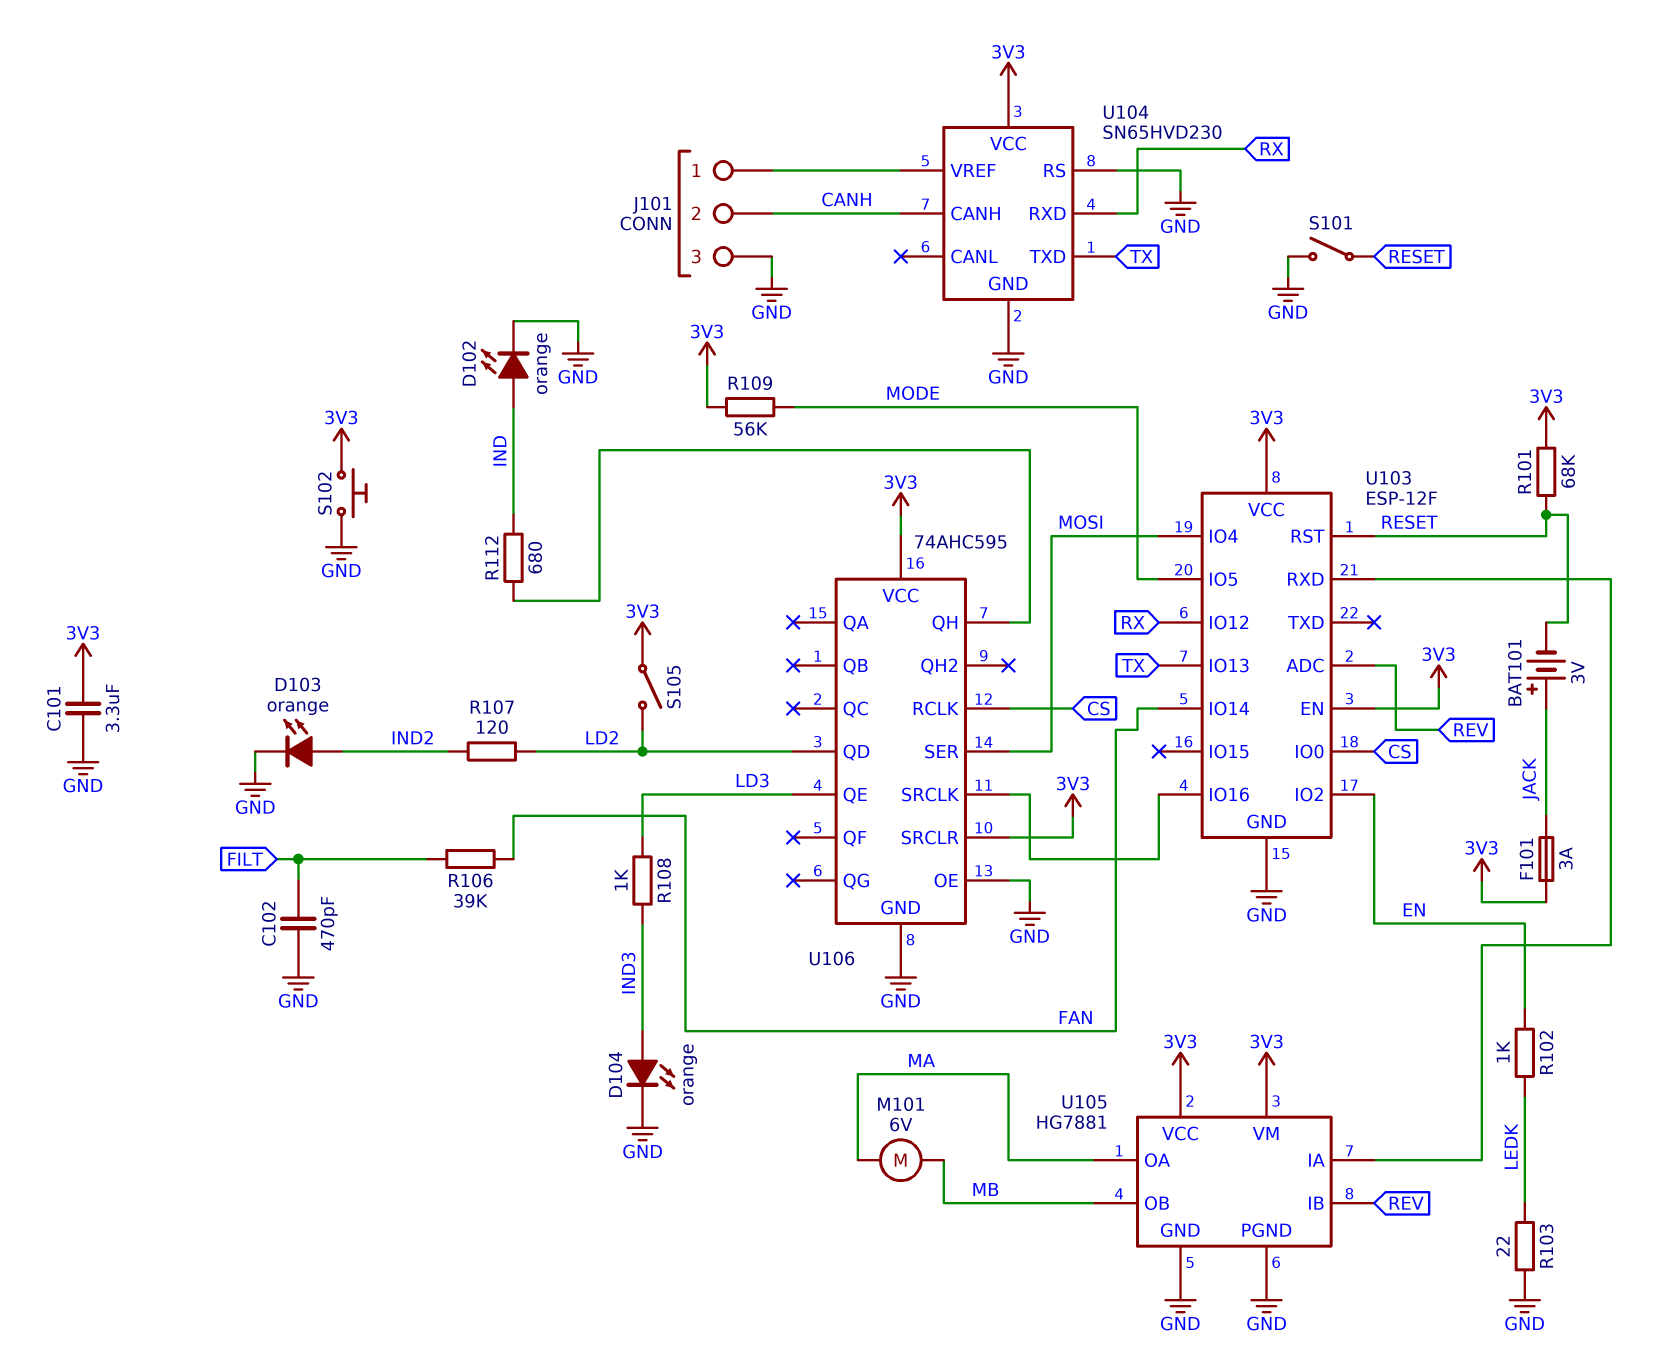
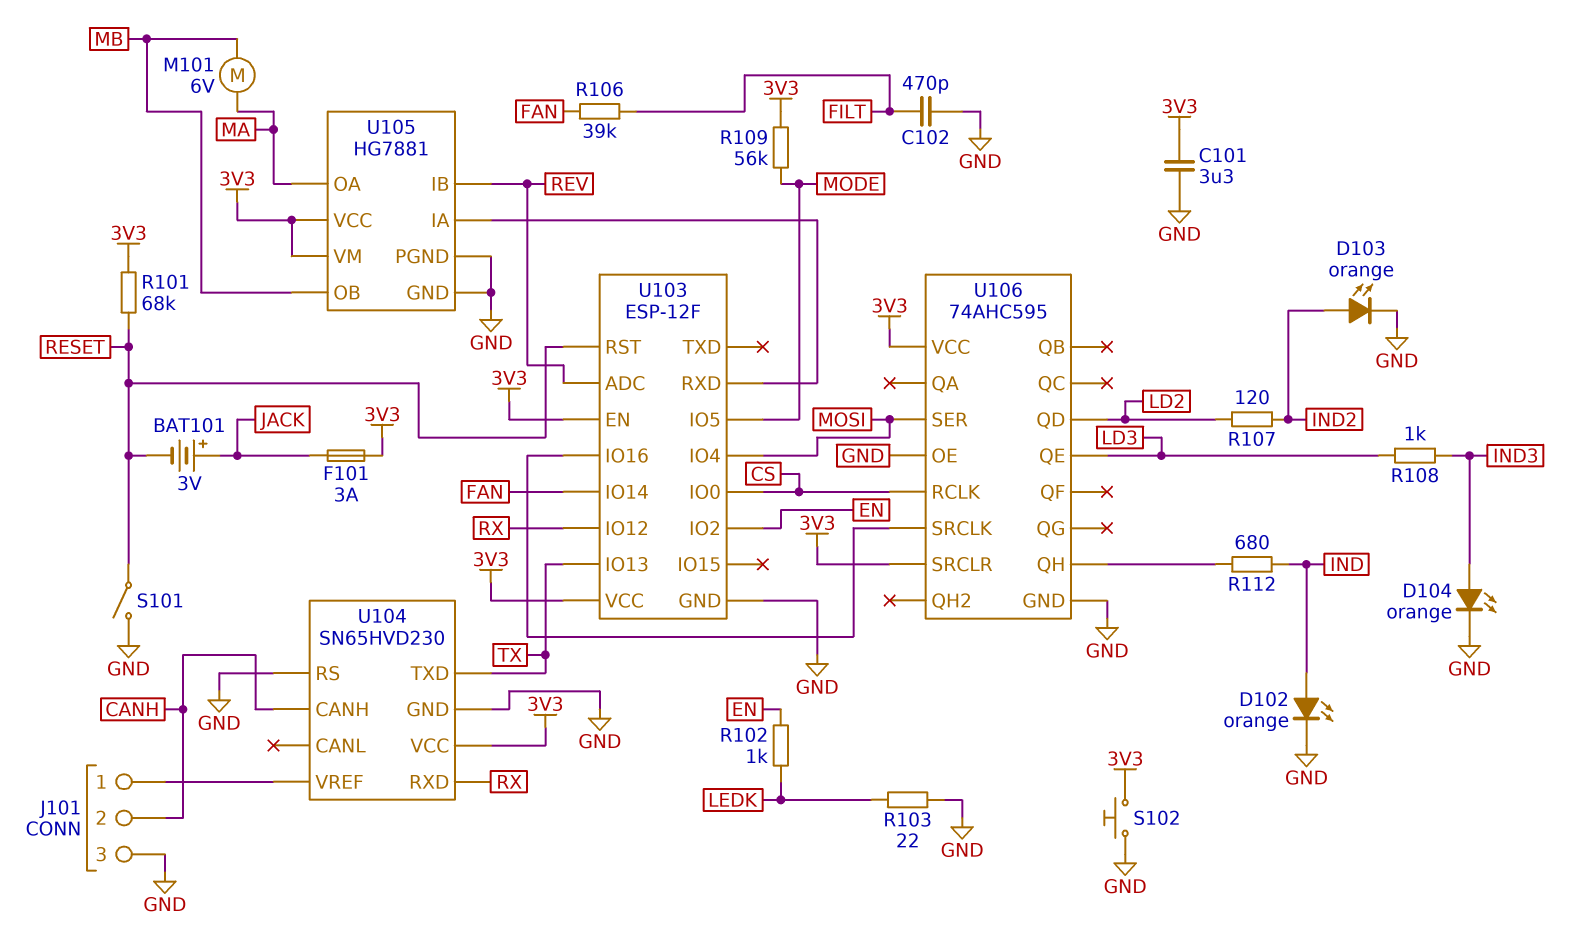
S105: switch (3V3, LD2) -> none

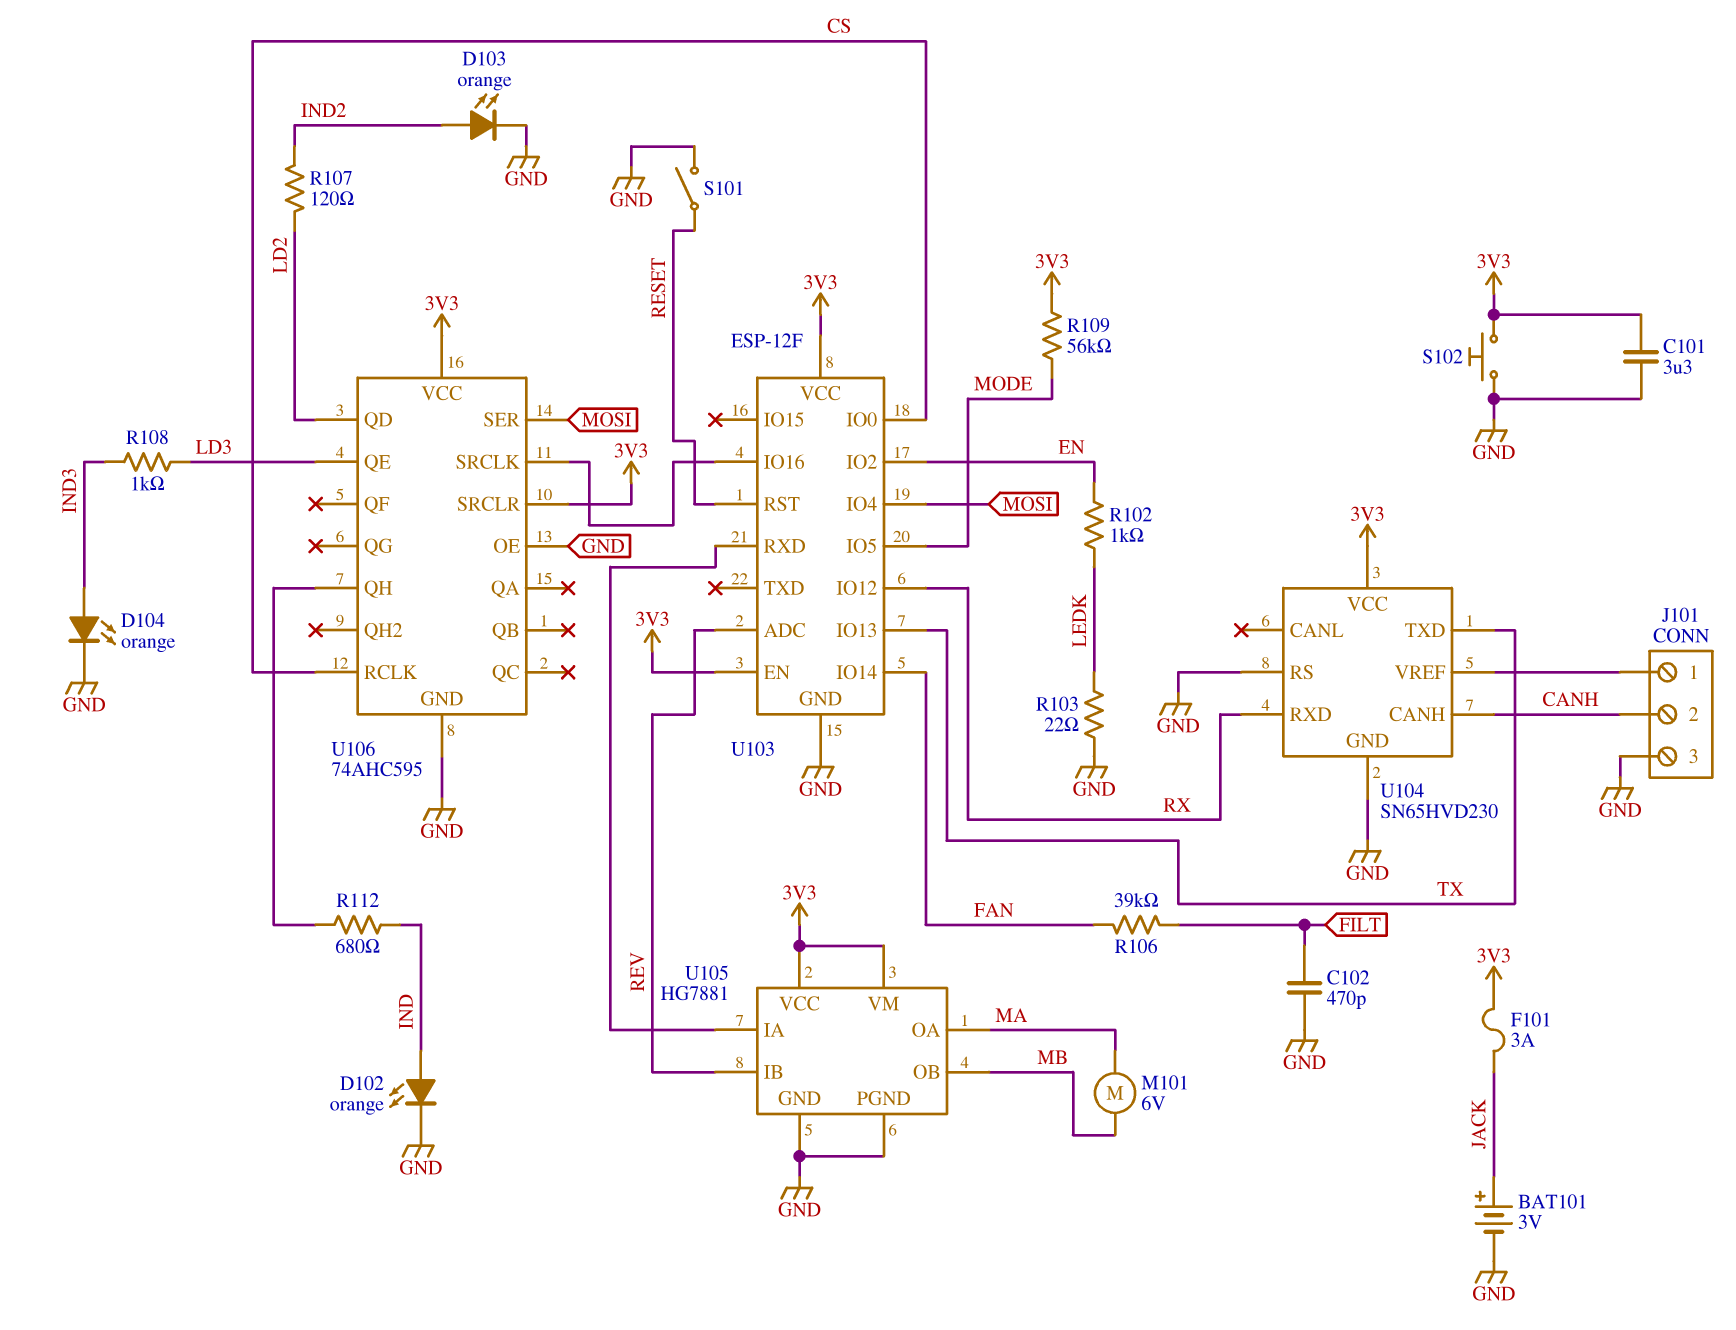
BAT101: 3V (plus JACK, minus RESET) -> 3V (plus JACK, minus GND)
R101: 68k (3V3, RESET) -> none

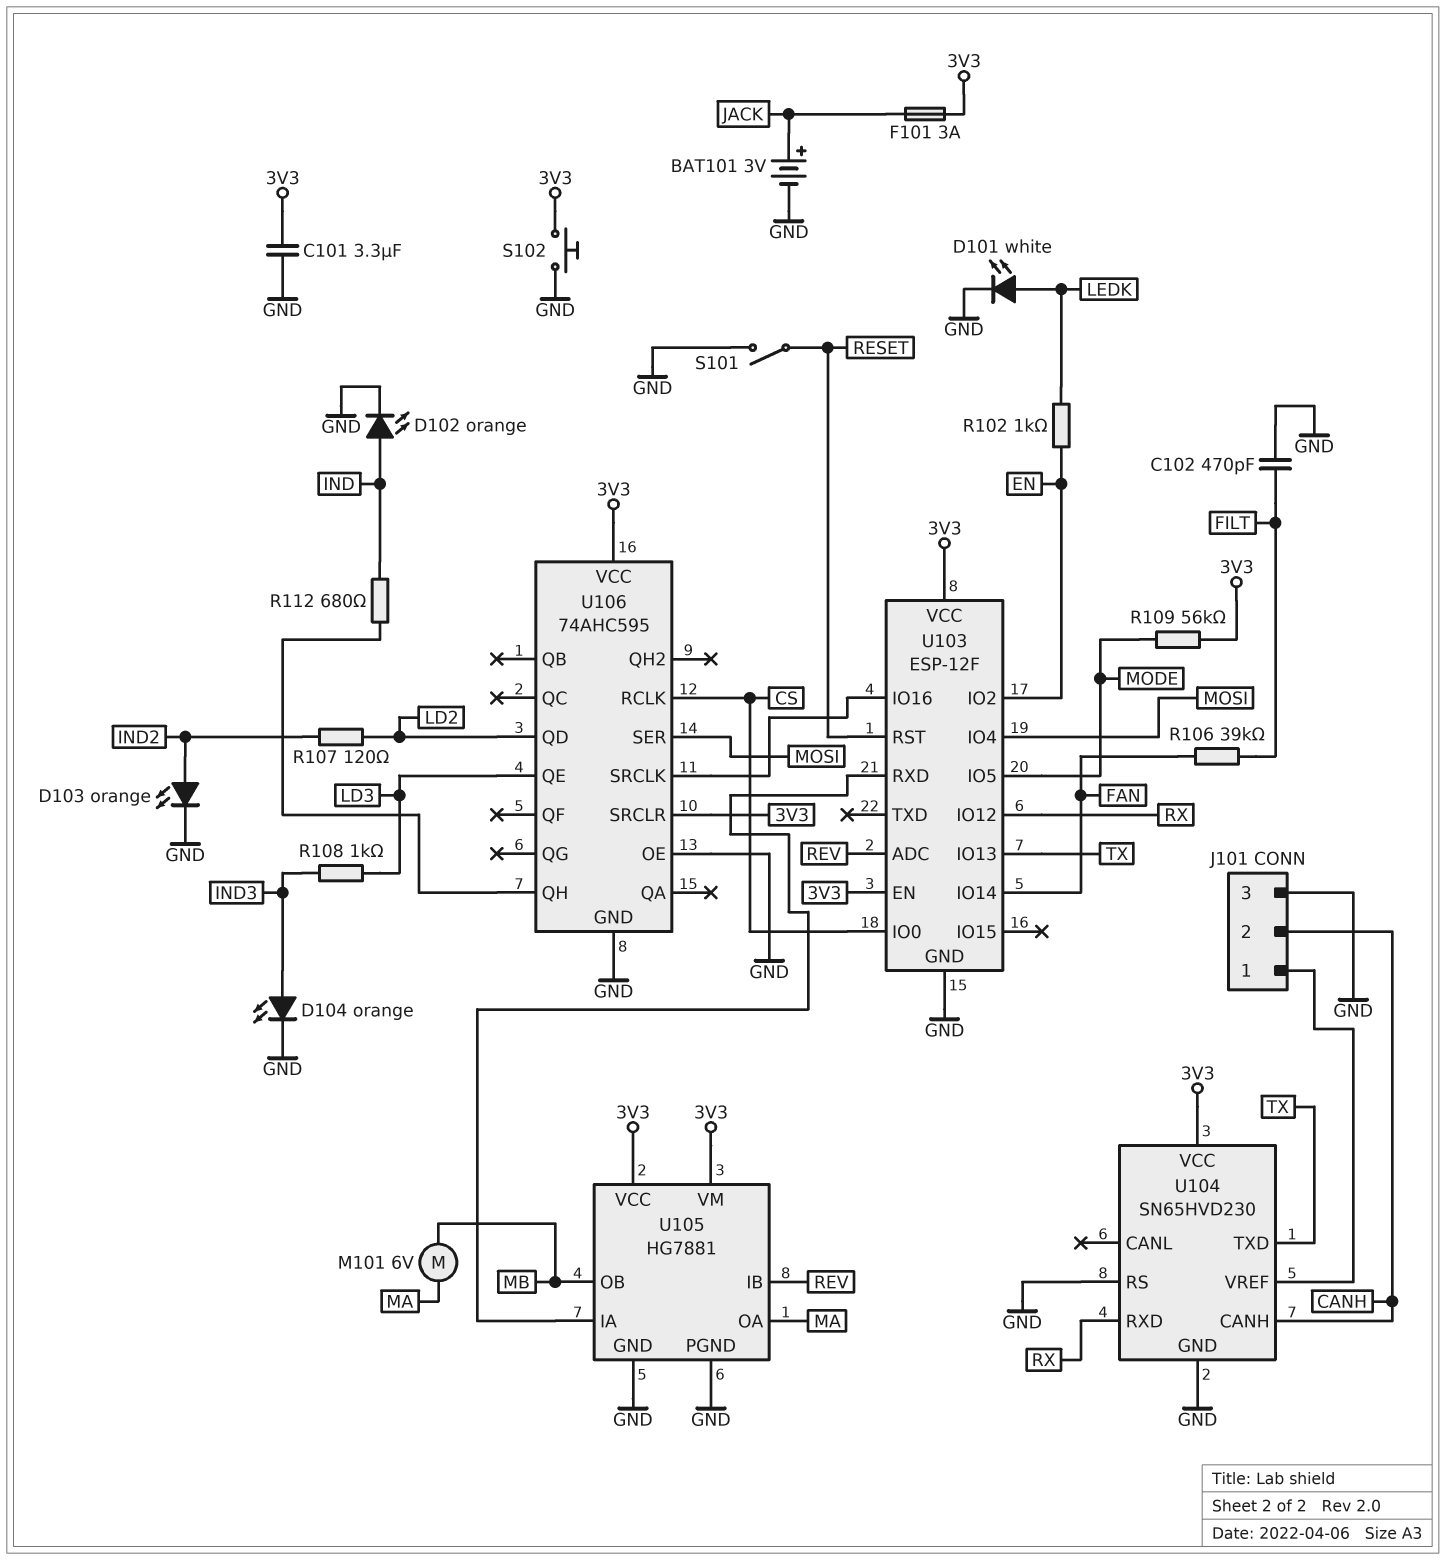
D101: none -> LED white (A LEDK, K GND)
R103: 22 (GND, LEDK) -> none

